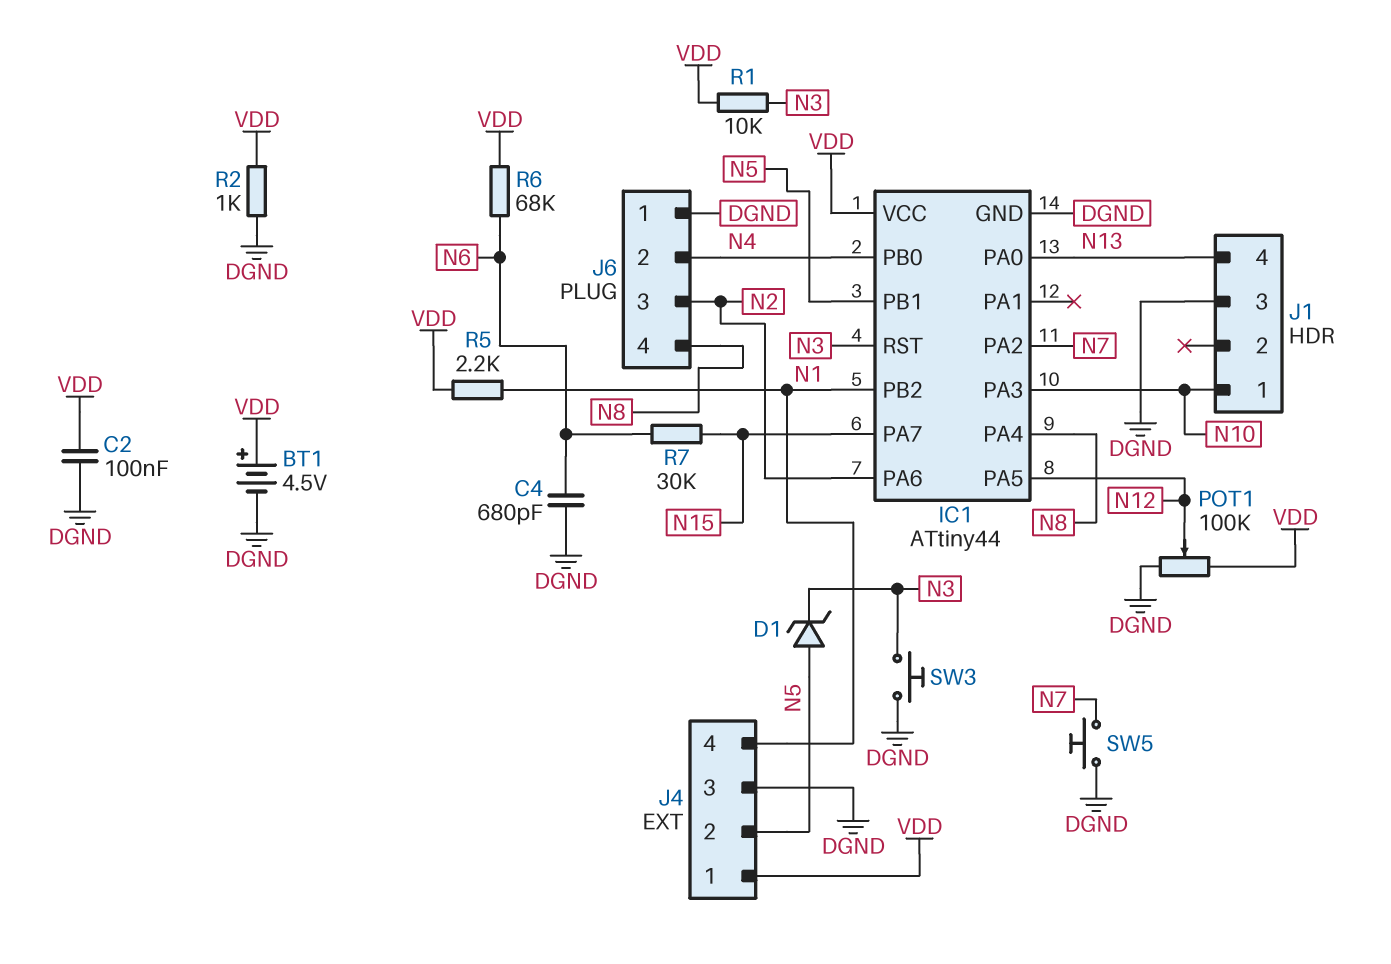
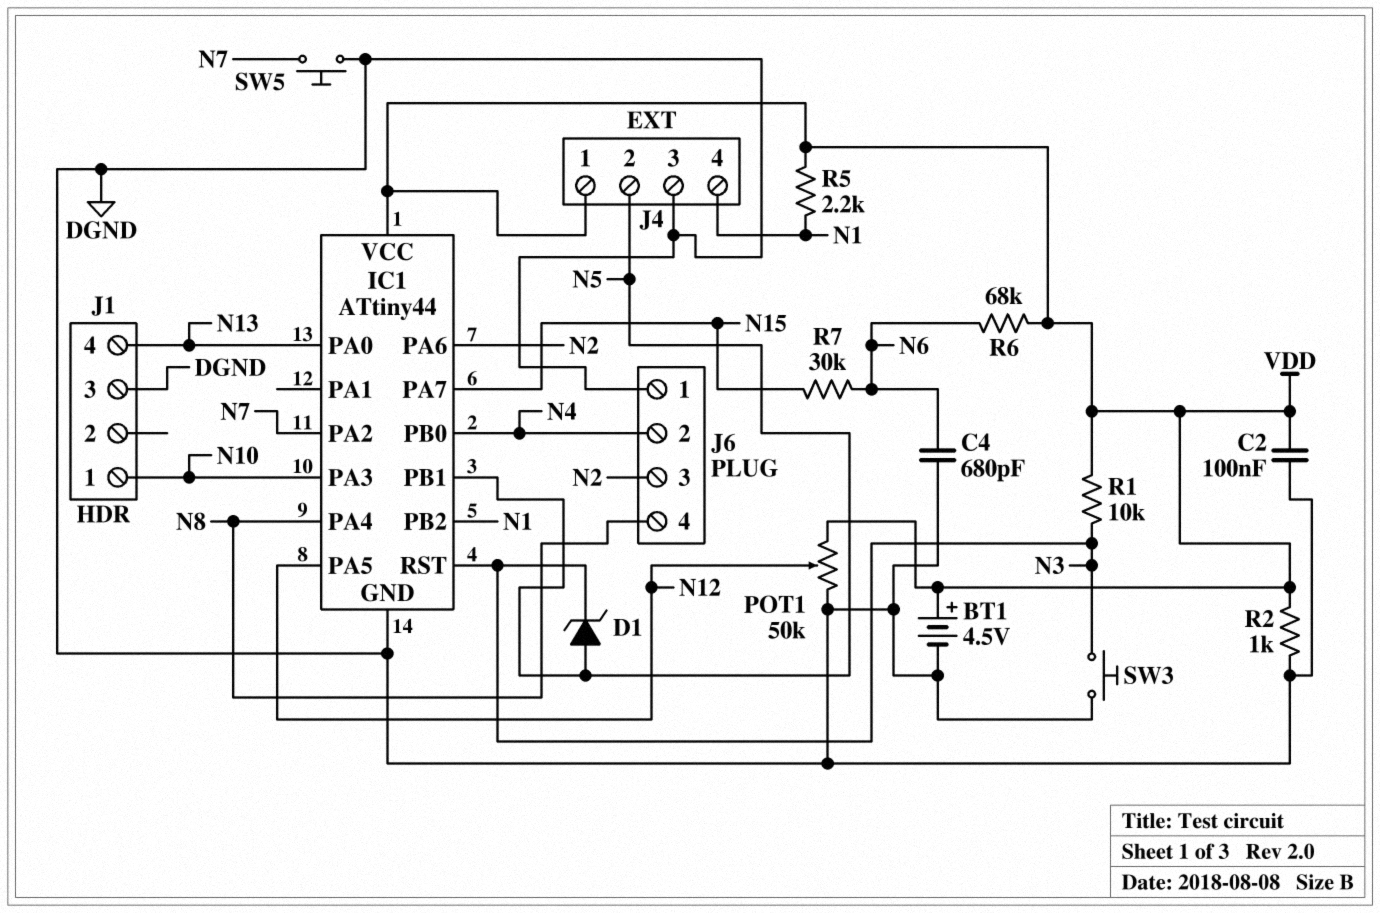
POT1: 100k (DGND, VDD, wiper N12) -> 50k (DGND, VDD, wiper N12)

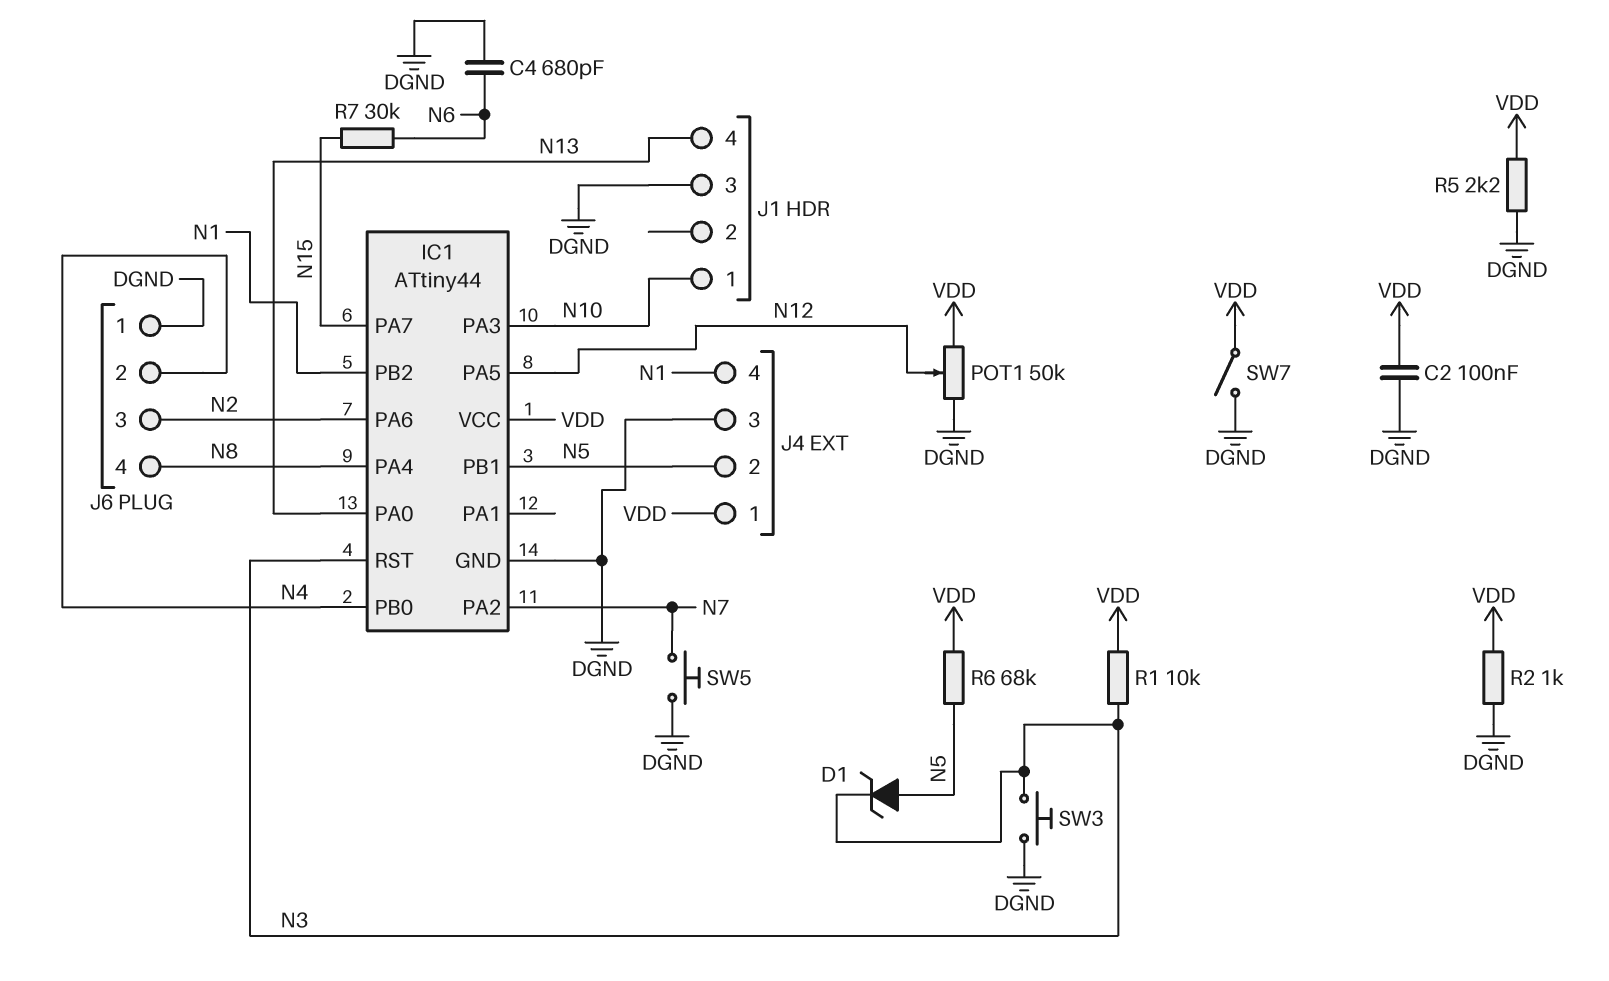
BT1: 4.5V (plus VDD, minus DGND) -> none
R5: 2.2k (N1, VDD) -> 2.2k (DGND, VDD)
R6: 68k (N6, VDD) -> 68k (N5, VDD)
SW7: none -> switch (DGND, VDD)

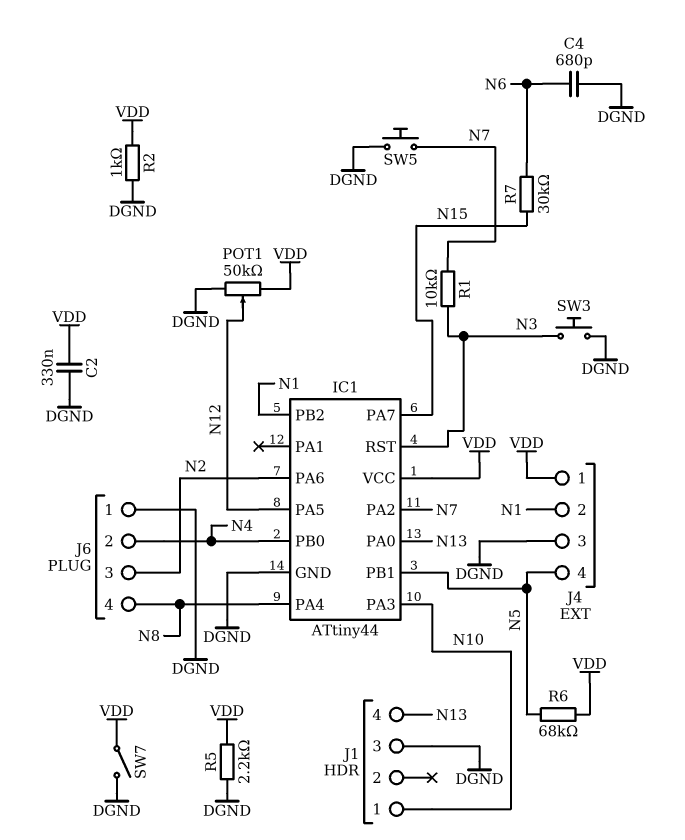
C2: 100nF (DGND, VDD) -> 330nF (DGND, VDD)
D1: zener (A N5, K N3) -> none
J4 pin 2: N5 -> N1
J4 pin 4: N1 -> N5
R1: 10k (N3, VDD) -> 10k (N3, N7)

